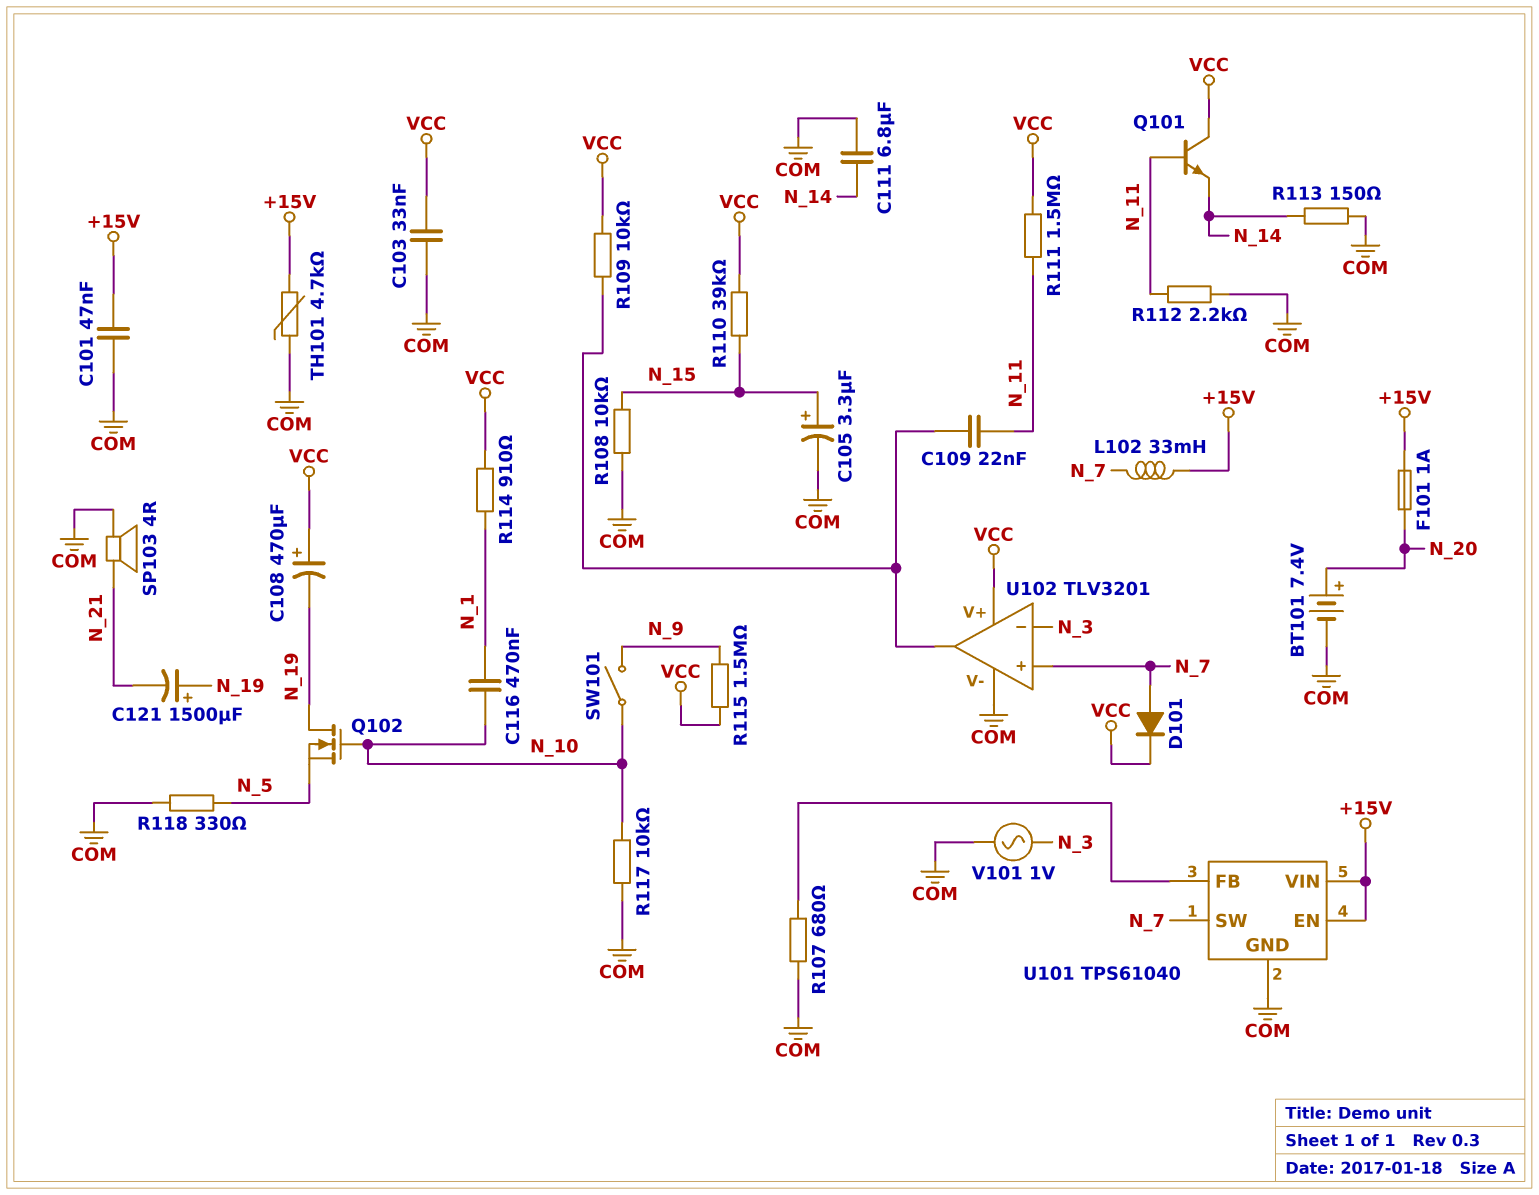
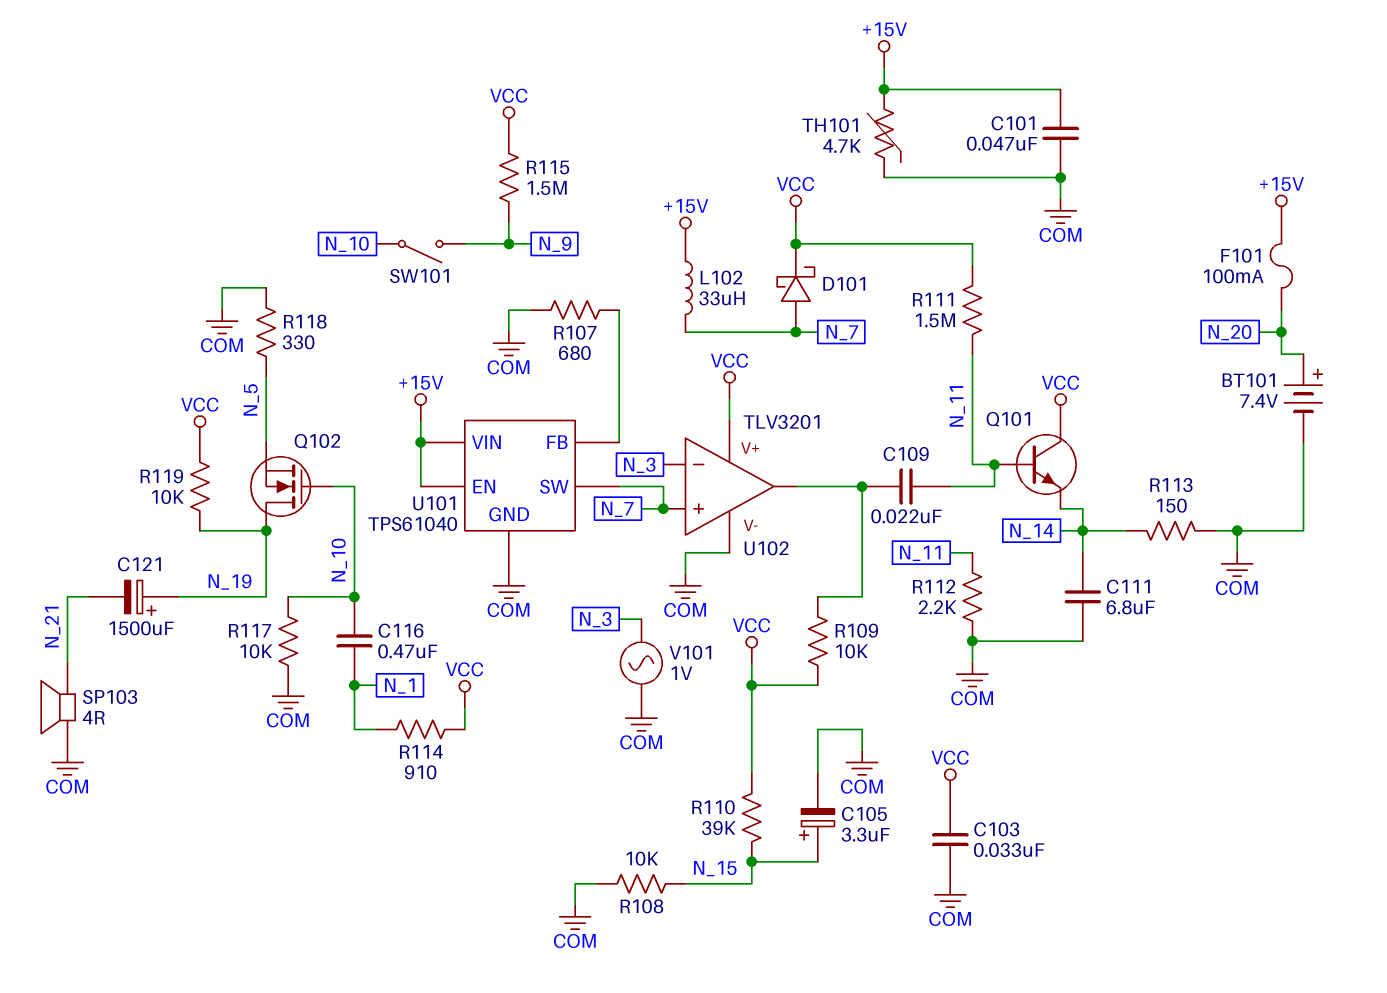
C108: 470uF (plus VCC, minus N_19) -> none
D101: diode (A N_7, K VCC) -> schottky (A N_7, K VCC)
F101: 1A (+15V, N_20) -> 100mA (+15V, N_20)
L102: 33mH (+15V, N_7) -> 33uH (+15V, N_7)
R119: none -> 10k (N_19, VCC)

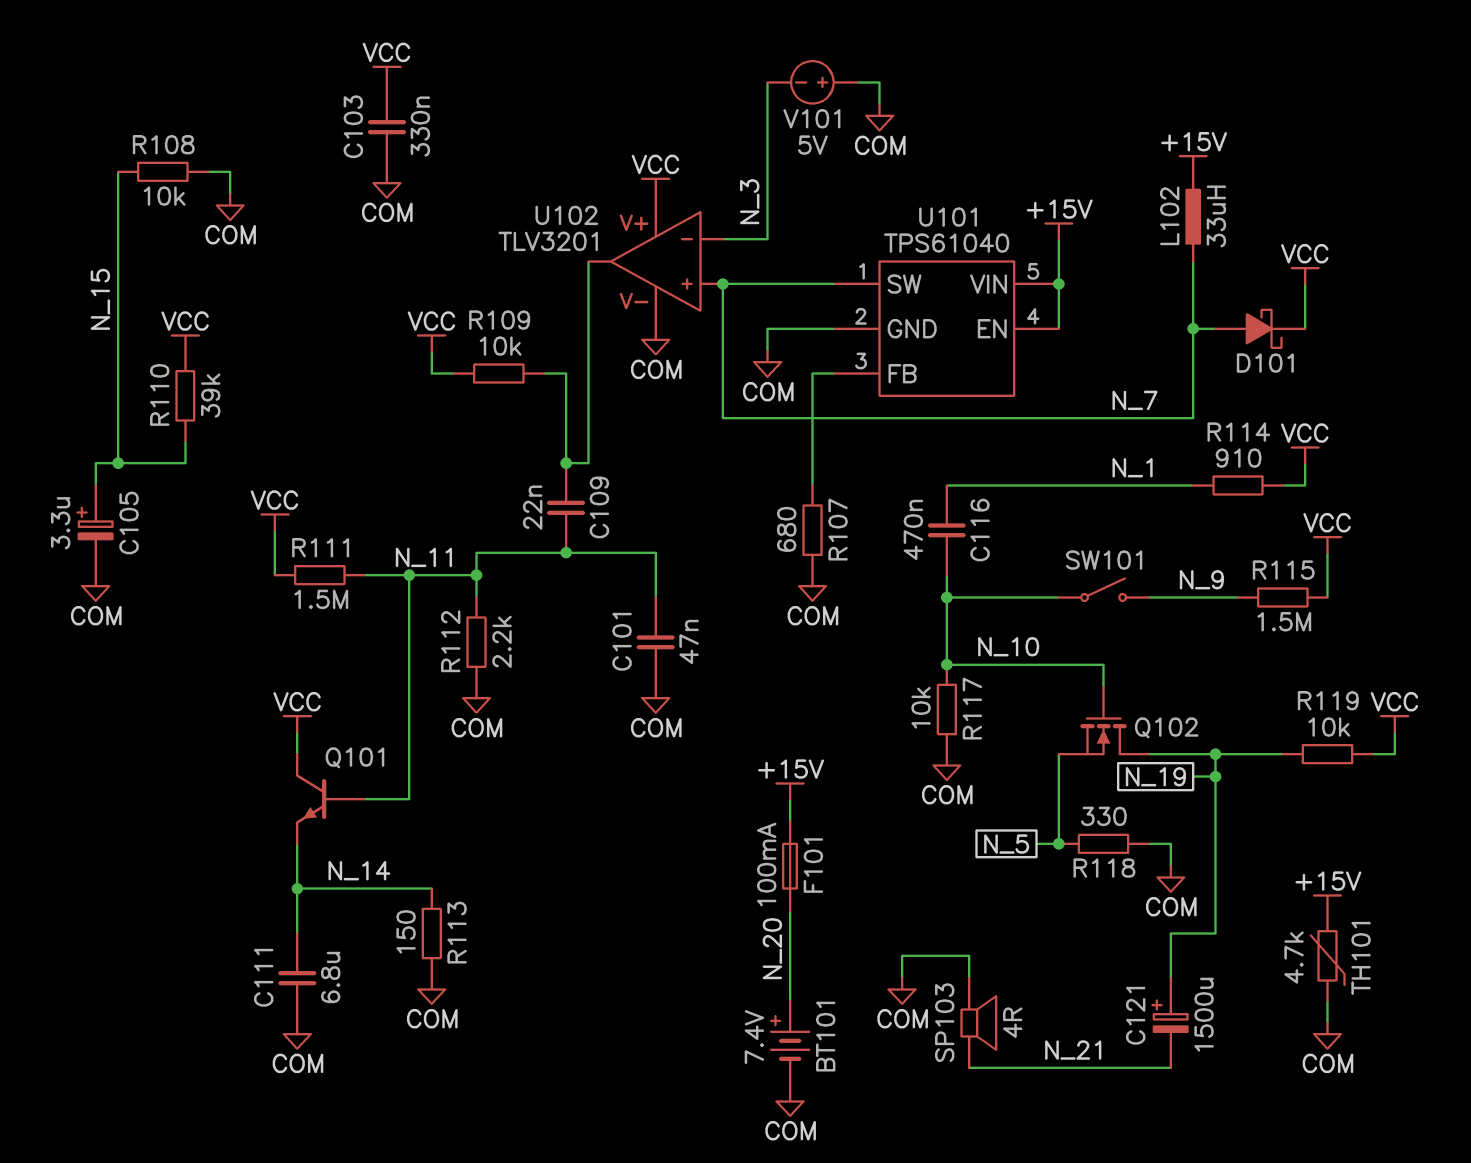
C101: 47nF (+15V, COM) -> 47nF (COM, N_11)
C103: 33nF (COM, VCC) -> 330nF (COM, VCC)
V101: AC 1V (COM, N_3) -> 5V (plus COM, minus N_3)

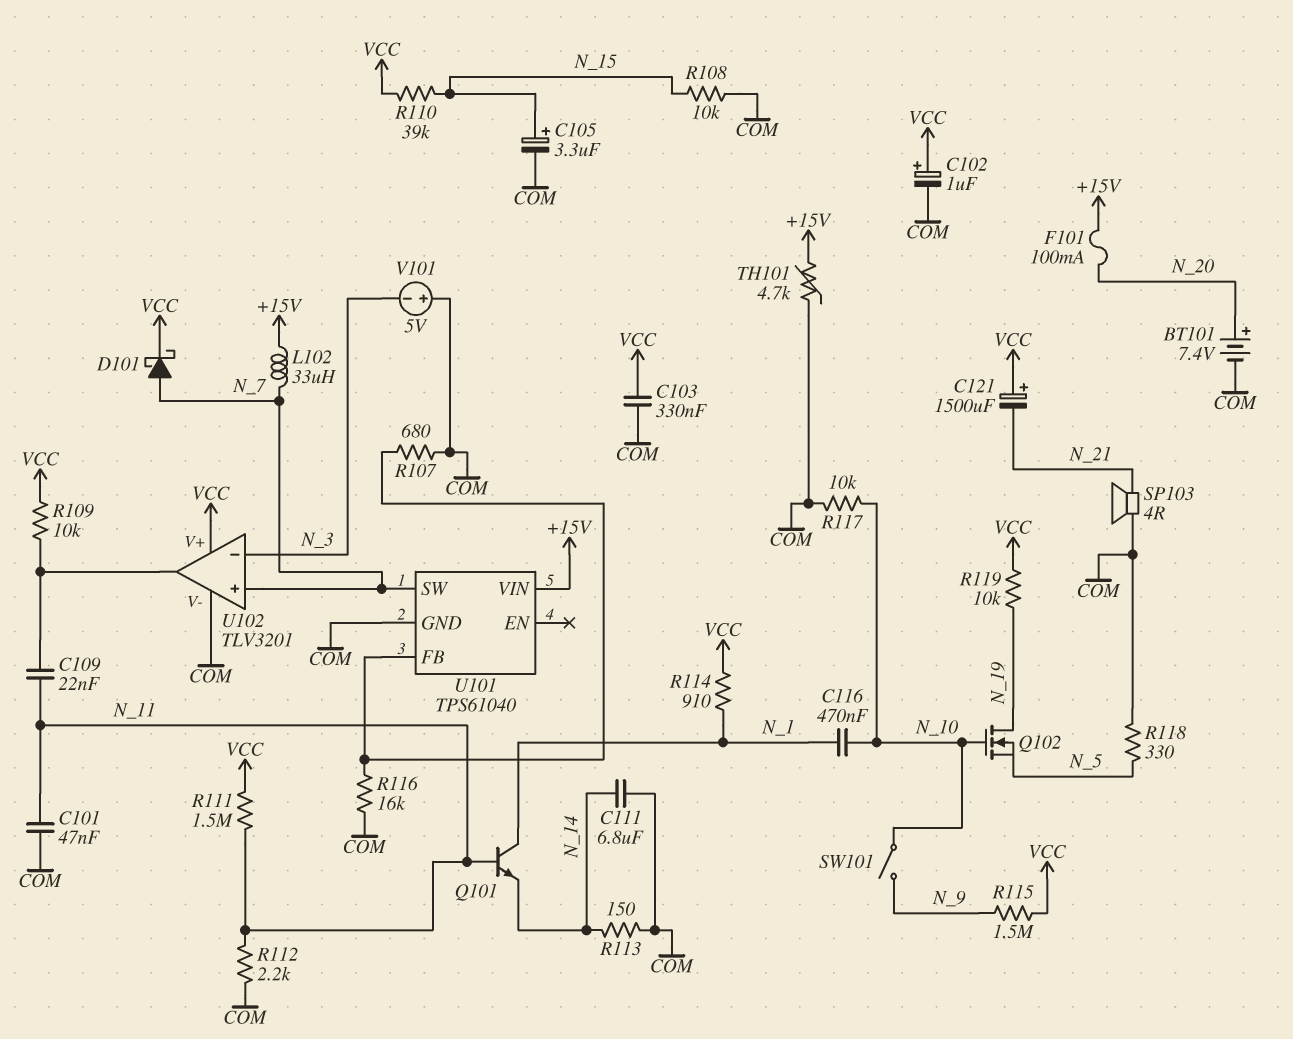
C102: none -> 1uF (plus VCC, minus COM)
C121: 1500uF (plus N_19, minus N_21) -> 1500uF (plus VCC, minus N_21)
Q101: NPN (B N_11, C VCC, E N_14) -> NPN (B N_11, C N_1, E N_14)
R116: none -> 16k (COM, U101/FB)
U101 pin EN: +15V -> none

